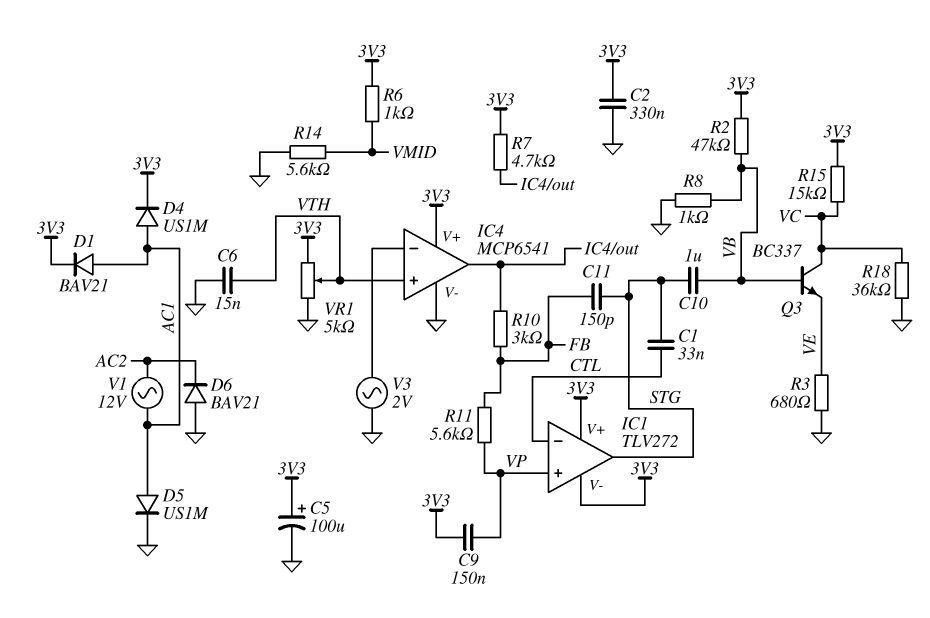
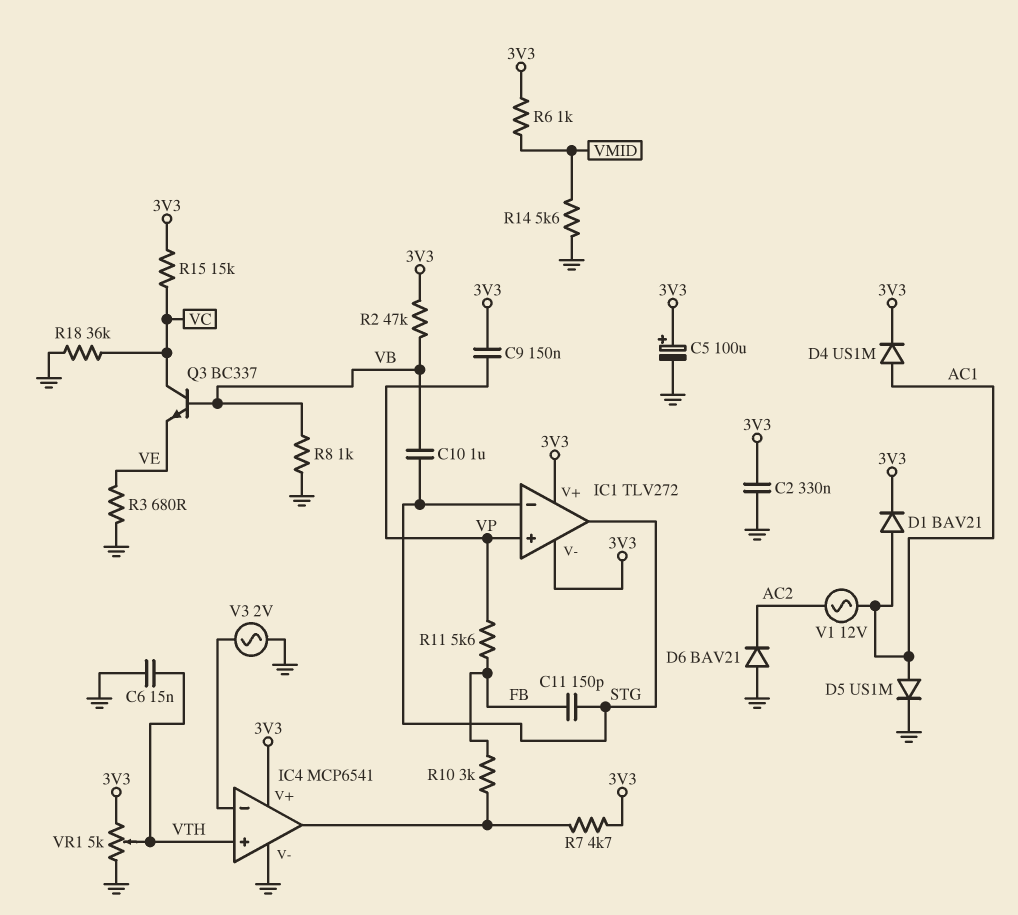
C1: 33nF (CTL, STG) -> none
IC1 pin in-: CTL -> STG

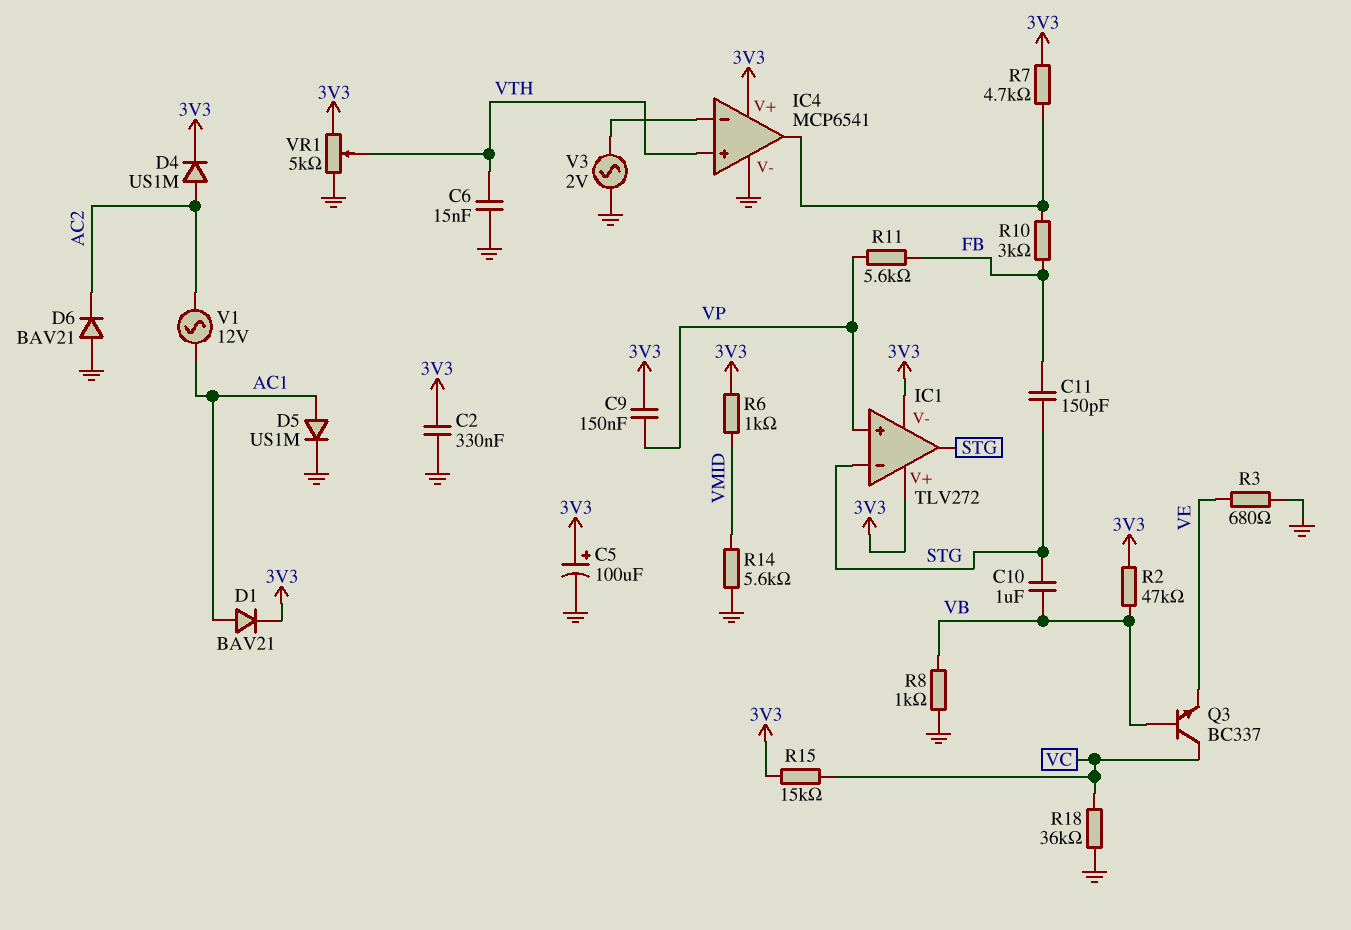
D4: diode US1M (A AC1, K 3V3) -> diode US1M (A AC2, K 3V3)

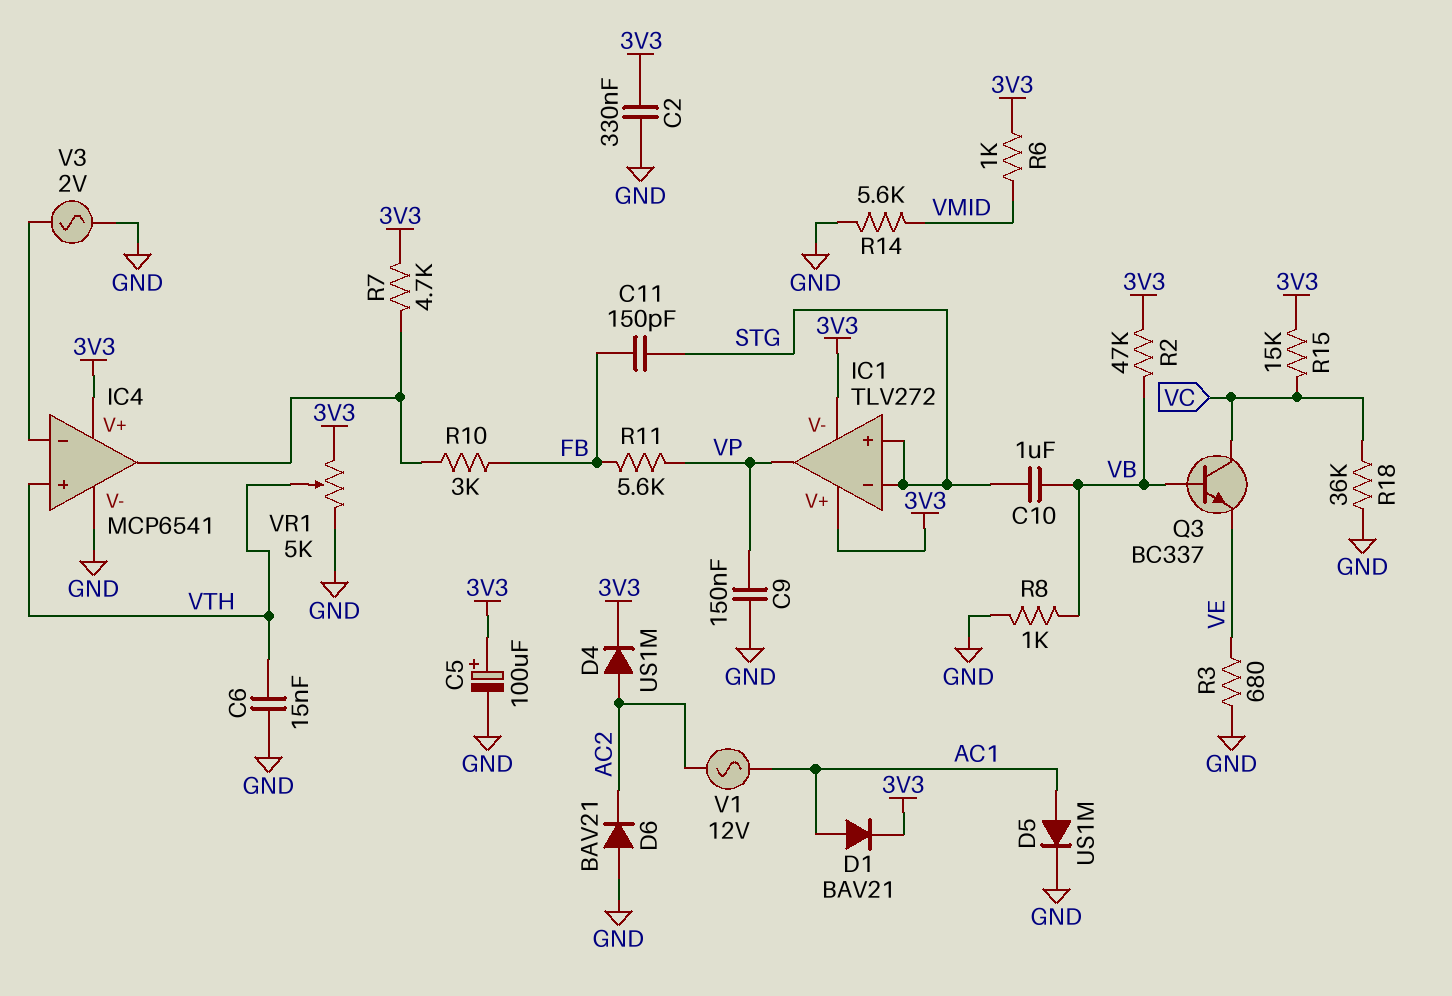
C9: 150nF (3V3, VP) -> 150nF (GND, VP)
IC1 pin in+: VP -> STG
IC1 pin out: STG -> VP

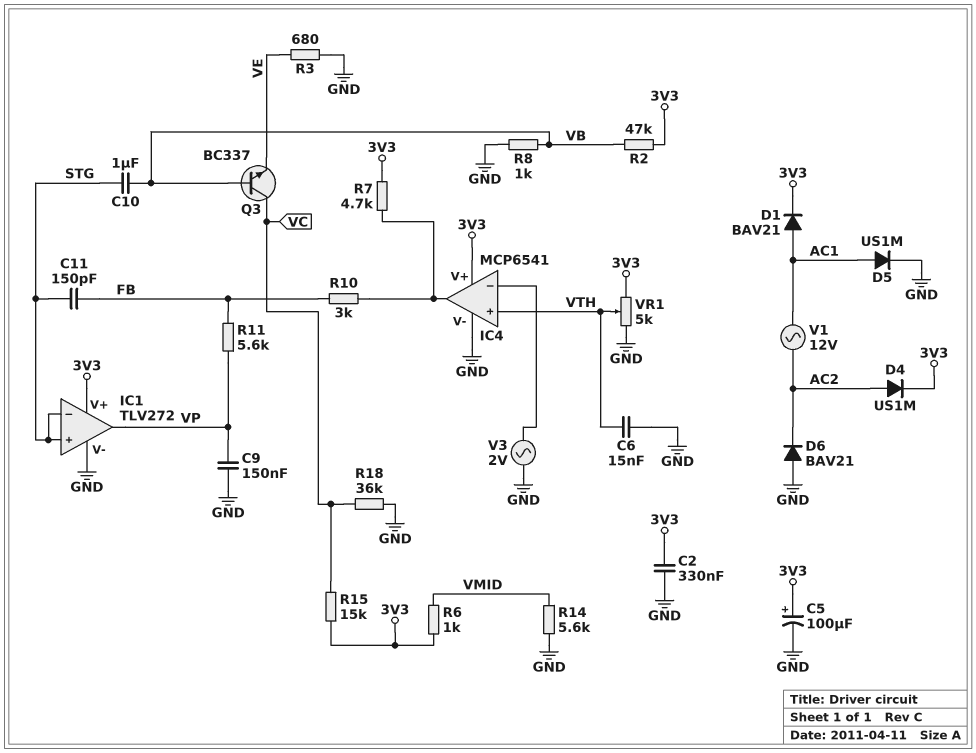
IC1 pin V-: 3V3 -> GND

